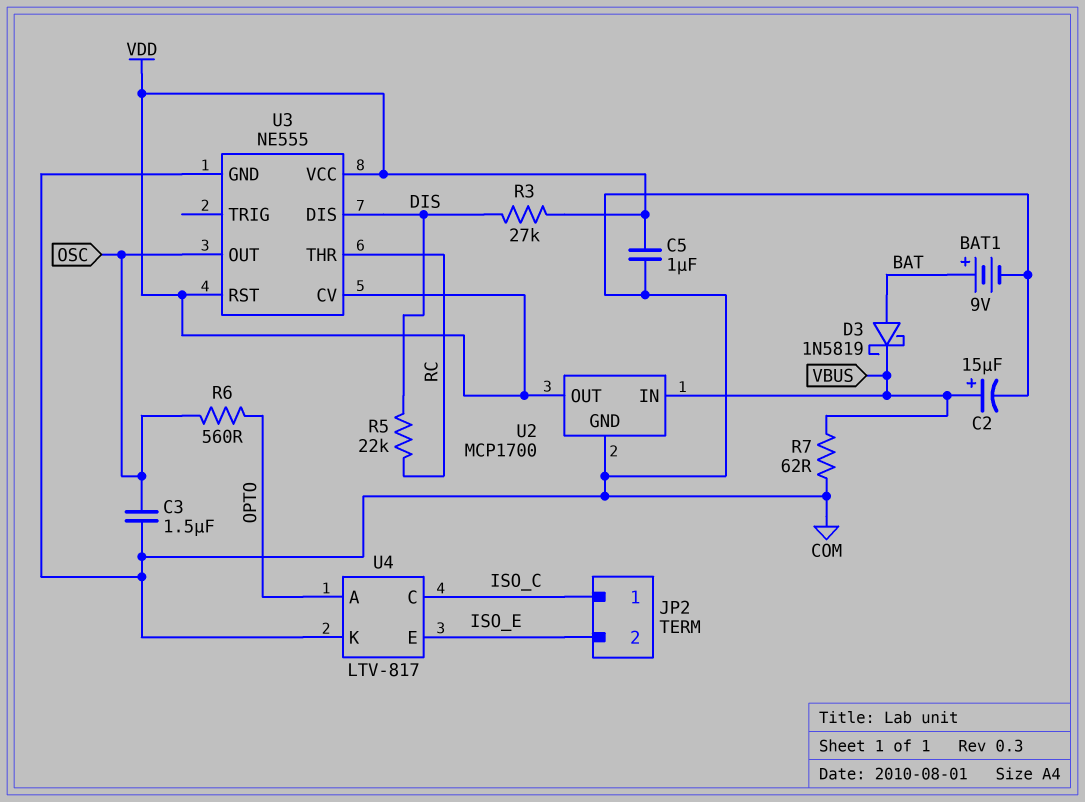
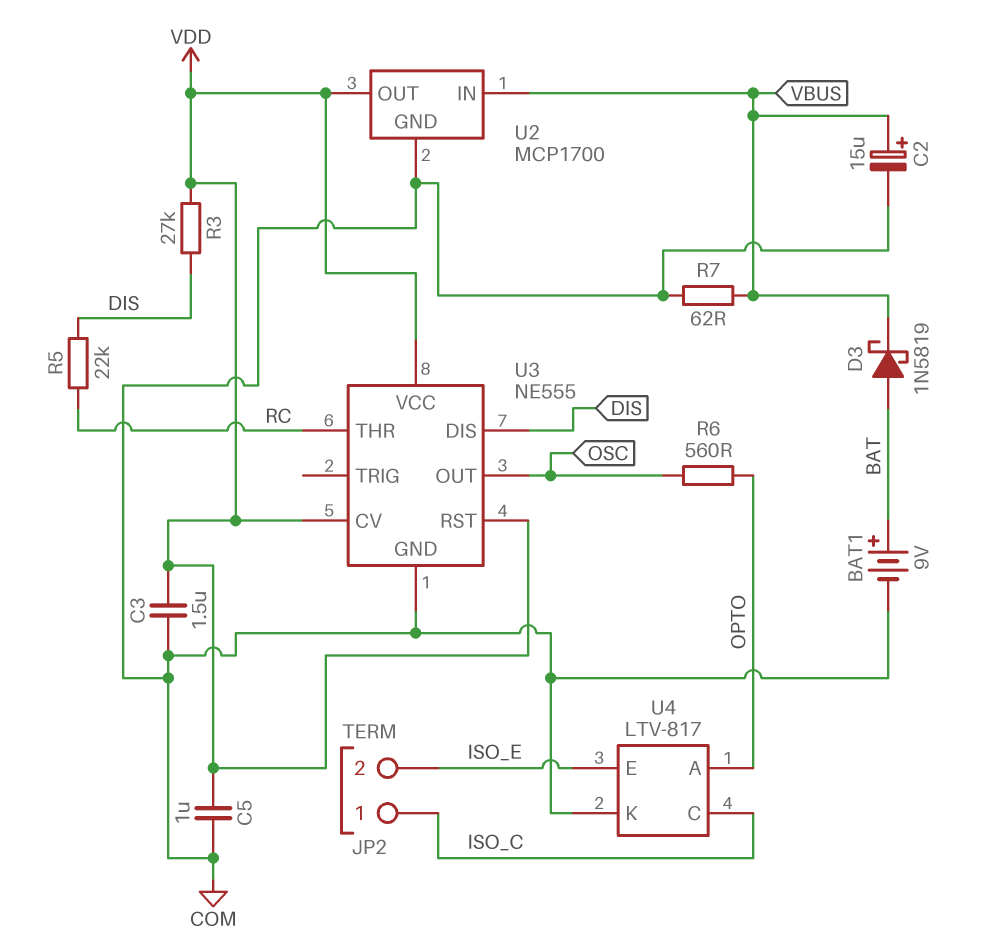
C3: 1.5uF (COM, OSC) -> 1.5uF (COM, VDD)

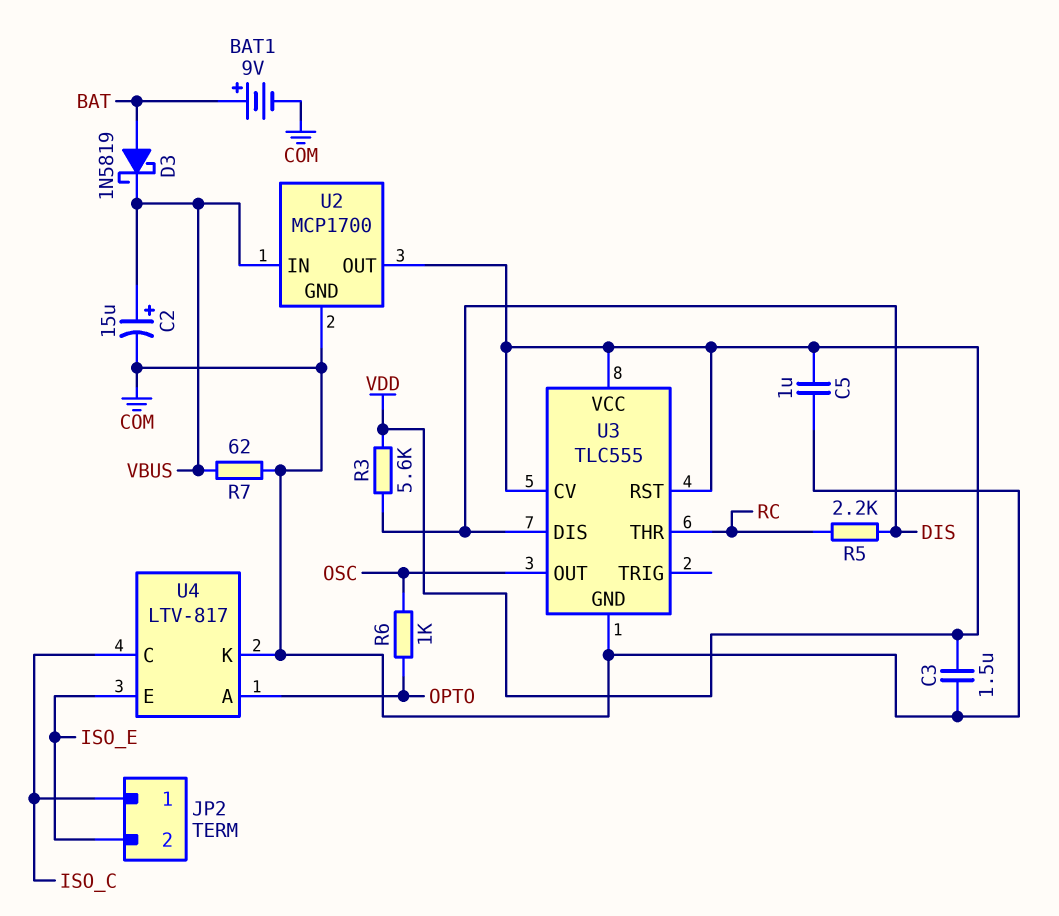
R3: 27k (DIS, VDD) -> 5.6k (DIS, VDD)
R5: 22k (DIS, RC) -> 2.2k (DIS, RC)
R6: 560 (OPTO, OSC) -> 1k (OPTO, OSC)
U3: NE555 -> TLC555

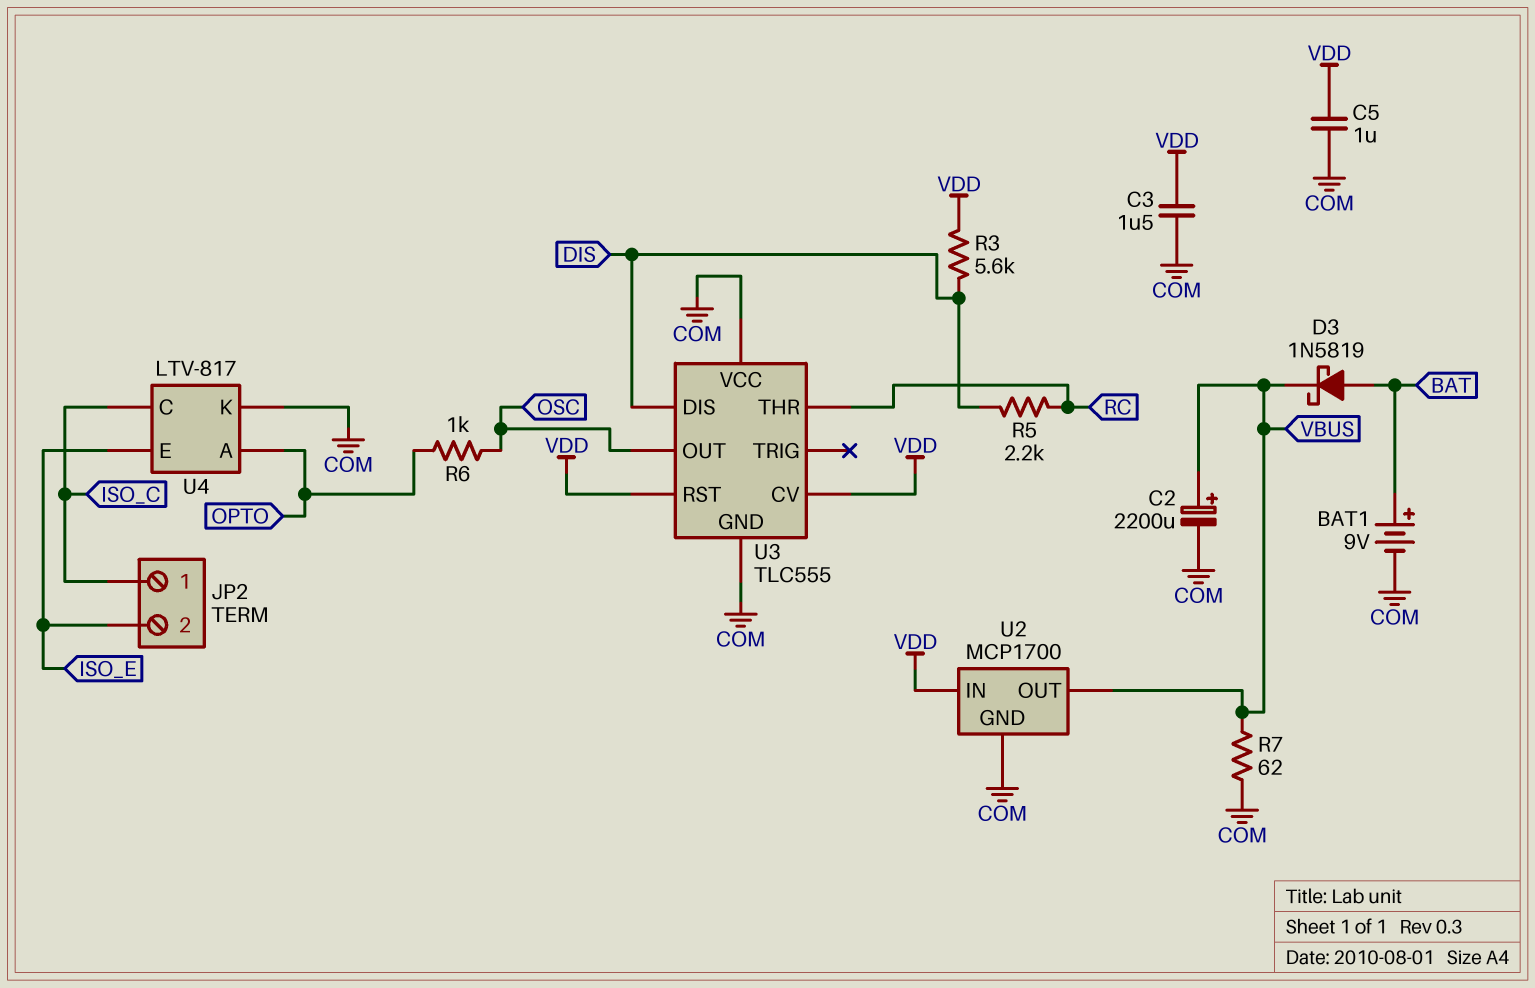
C2: 15uF (plus VBUS, minus COM) -> 2200uF (plus VBUS, minus COM)
U2 pin IN: VBUS -> VDD
U2 pin OUT: VDD -> VBUS
U3 pin VCC: VDD -> COM

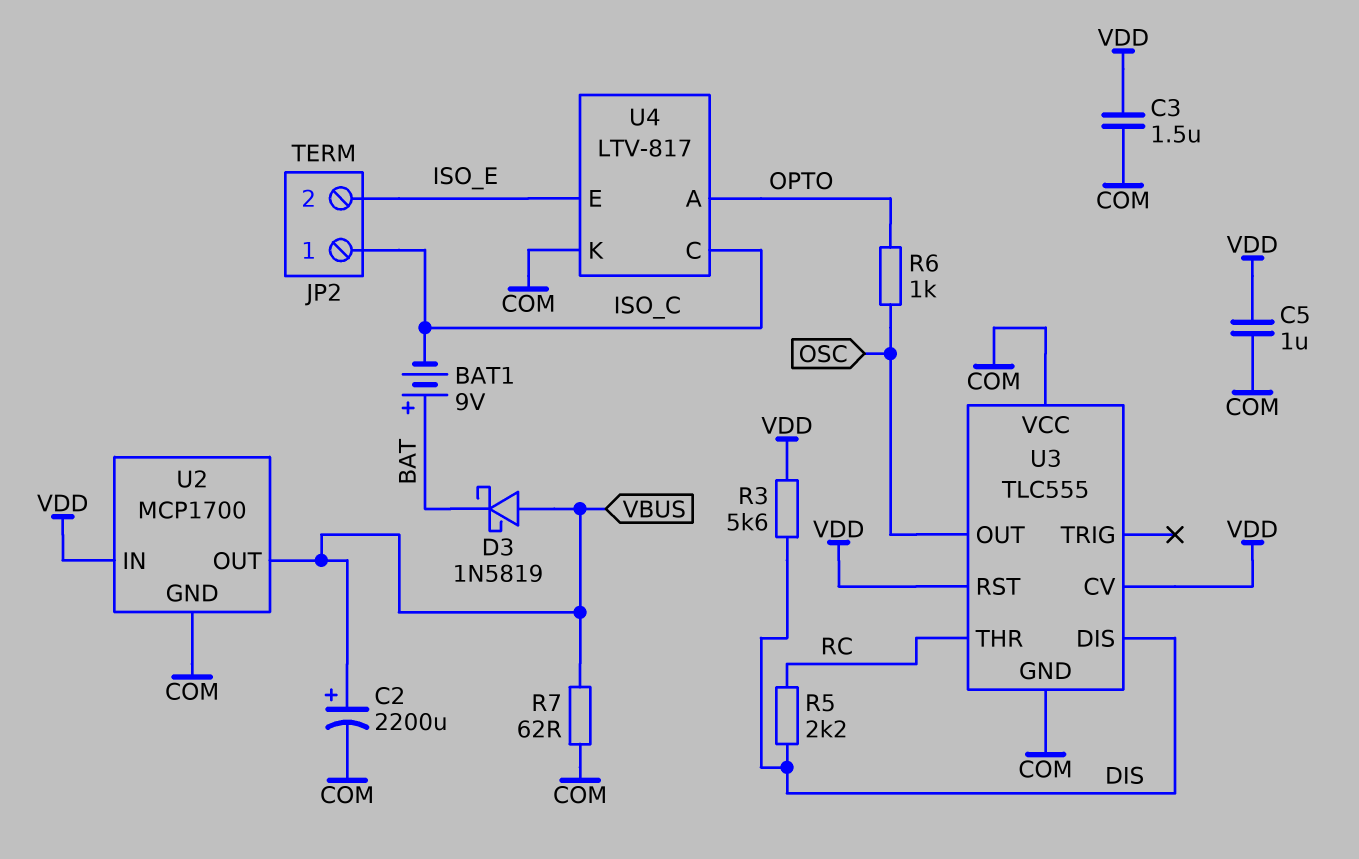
BAT1: 9V (plus BAT, minus COM) -> 9V (plus BAT, minus ISO_C)
D3: schottky 1N5819 (A BAT, K VBUS) -> schottky 1N5819 (A VBUS, K BAT)

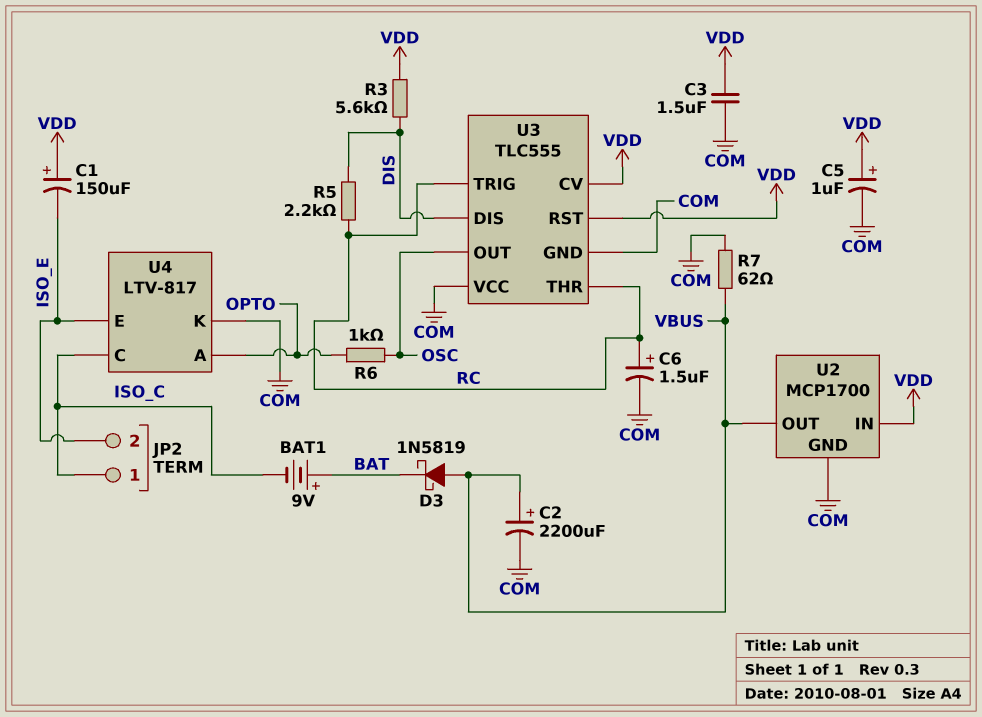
C1: none -> 150uF (plus VDD, minus ISO_E)
C5: 1uF (COM, VDD) -> 1uF (plus VDD, minus COM)
C6: none -> 1.5uF (plus RC, minus COM)
U3 pin TRIG: none -> RC

